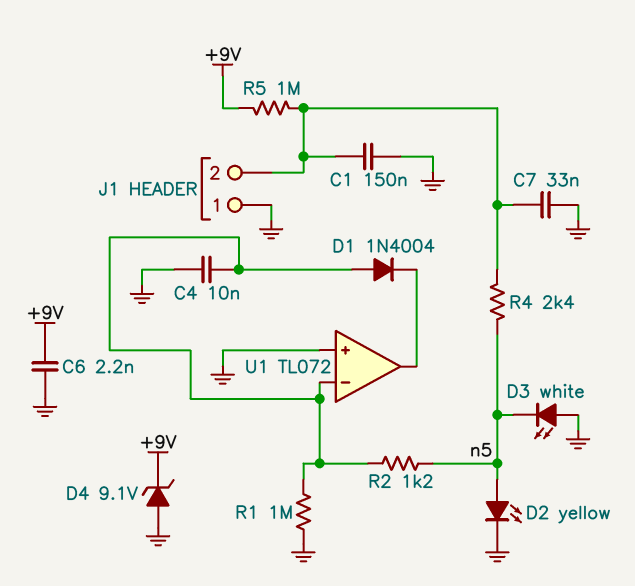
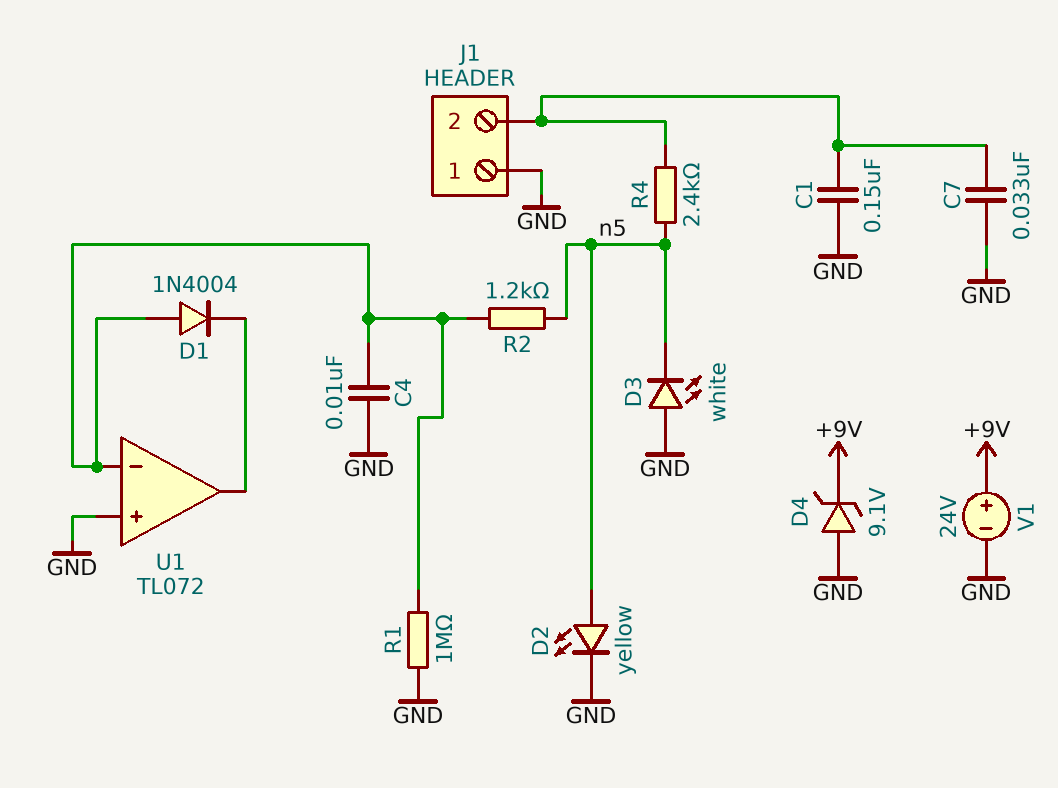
C6: 2.2nF (+9V, GND) -> none
R5: 1M (+9V, J1/2) -> none
V1: none -> 24V (plus +9V, minus GND)

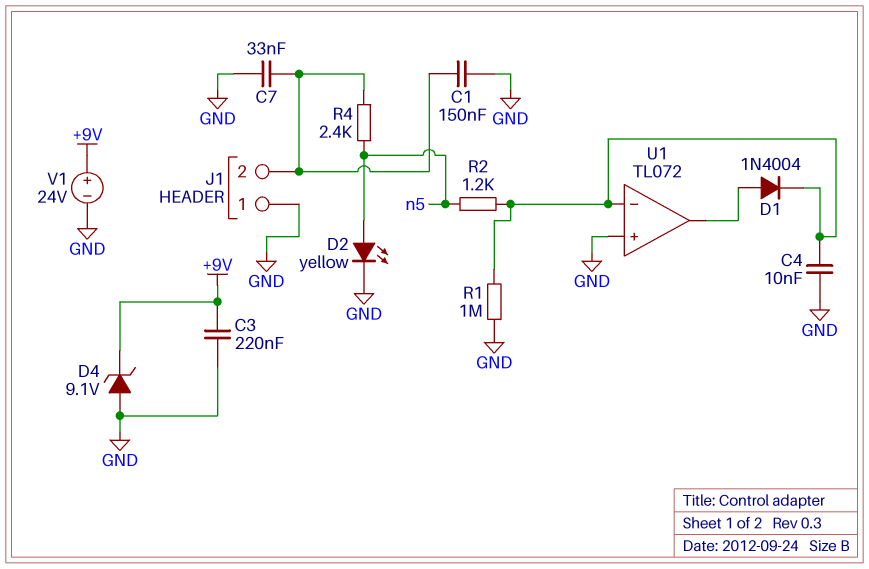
C3: none -> 220nF (+9V, GND)
D1: diode 1N4004 (A U1/in-, K U1/out) -> diode 1N4004 (A U1/out, K U1/in-)
D3: LED white (A GND, K n5) -> none

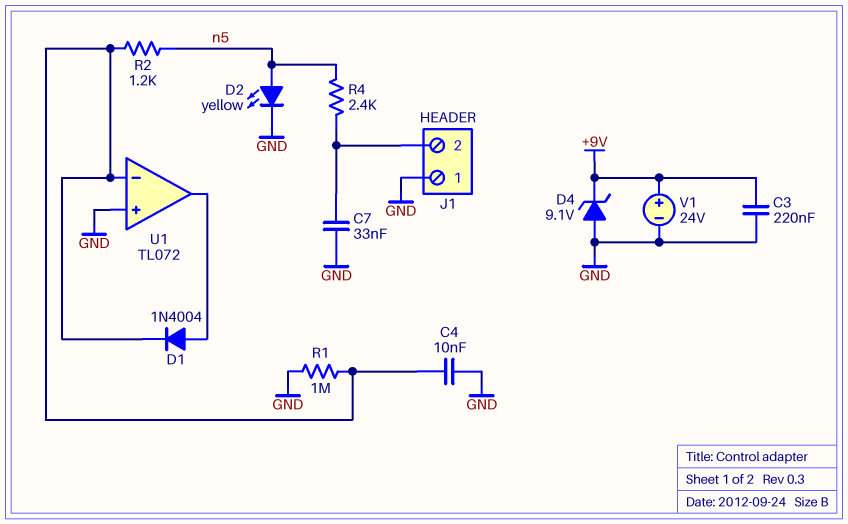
C1: 150nF (GND, J1/2) -> none

